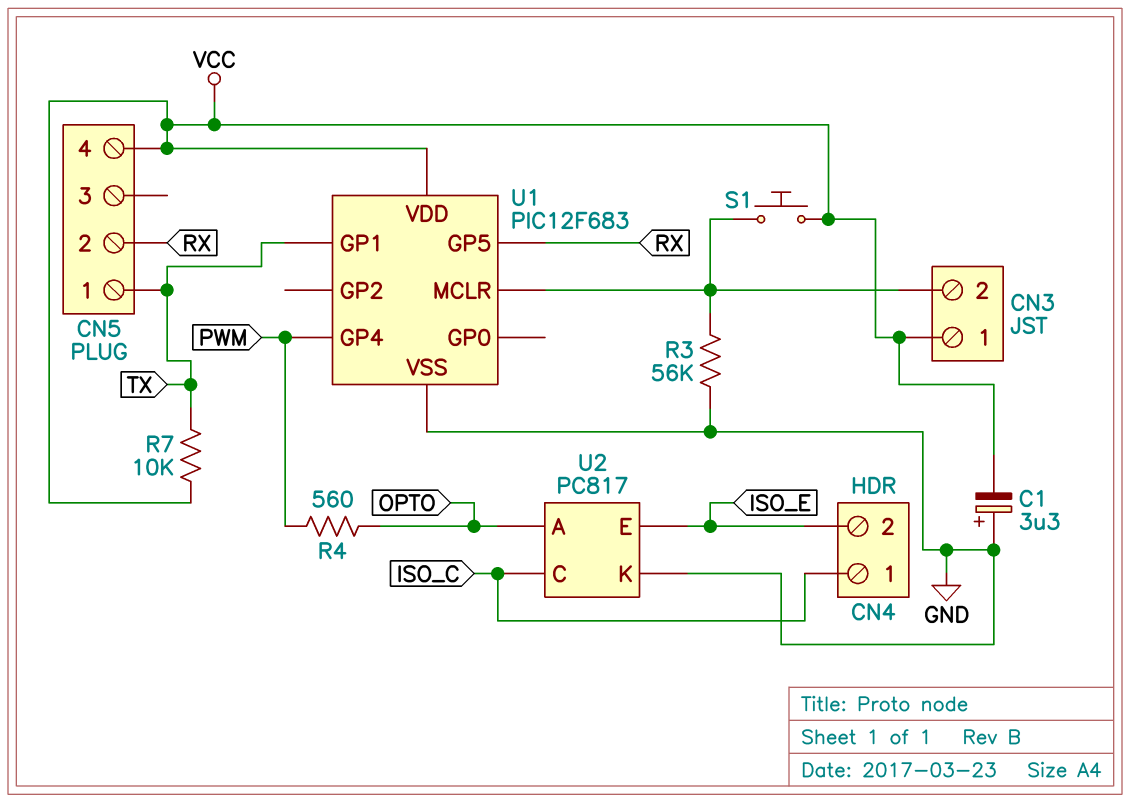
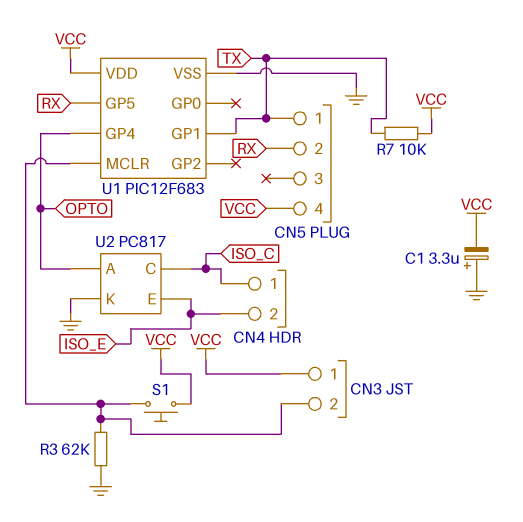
R3: 56k (CN3/2, GND) -> 62k (CN3/2, GND)
R4: 560 (OPTO, PWM) -> none
U1 pin GP4: PWM -> OPTO

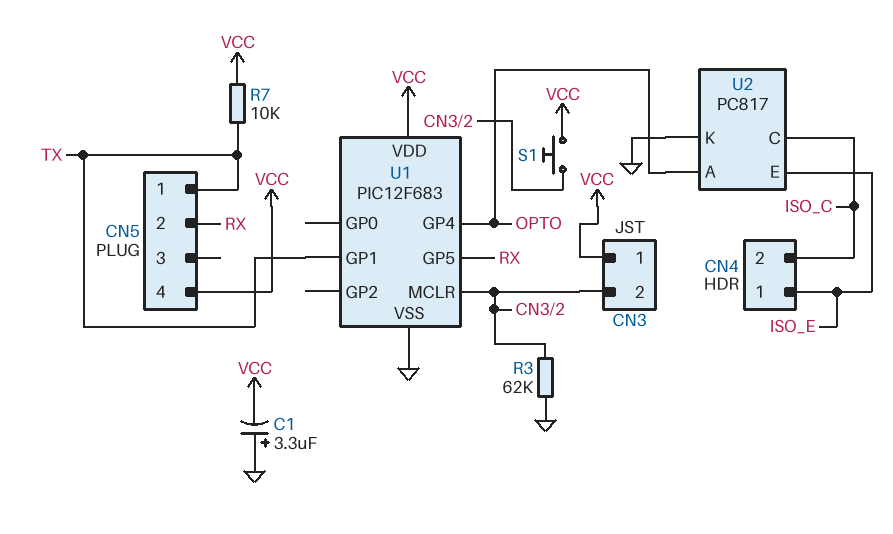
CN4 pin 1: ISO_C -> ISO_E
CN4 pin 2: ISO_E -> ISO_C

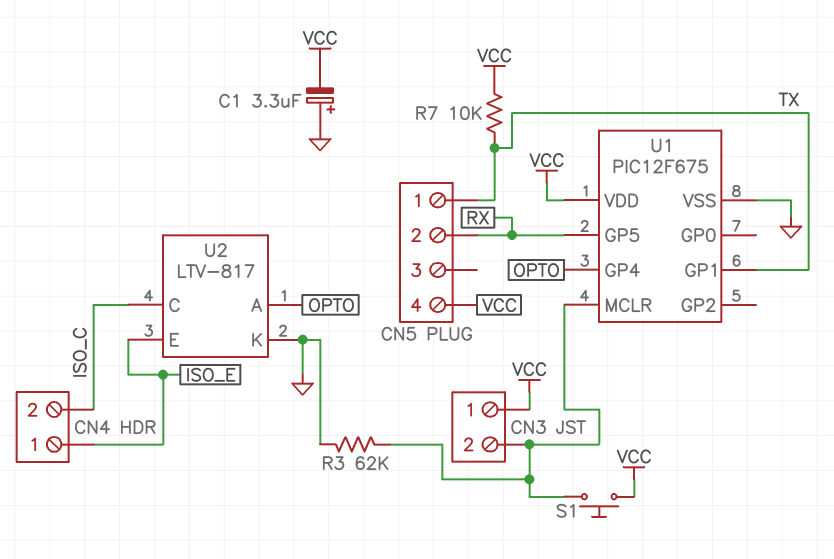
U1: PIC12F683 -> PIC12F675
U2: PC817 -> LTV-817

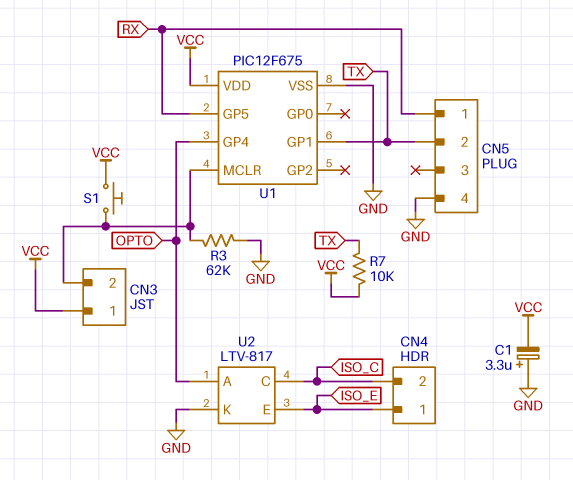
CN5 pin 1: TX -> RX
CN5 pin 2: RX -> TX
CN5 pin 4: VCC -> GND

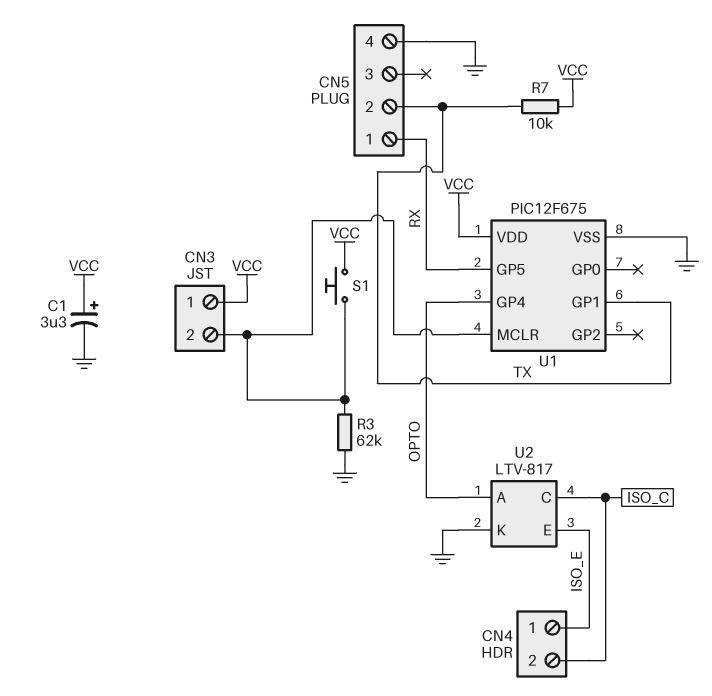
C1: 3.3uF (plus GND, minus VCC) -> 3.3uF (plus VCC, minus GND)

